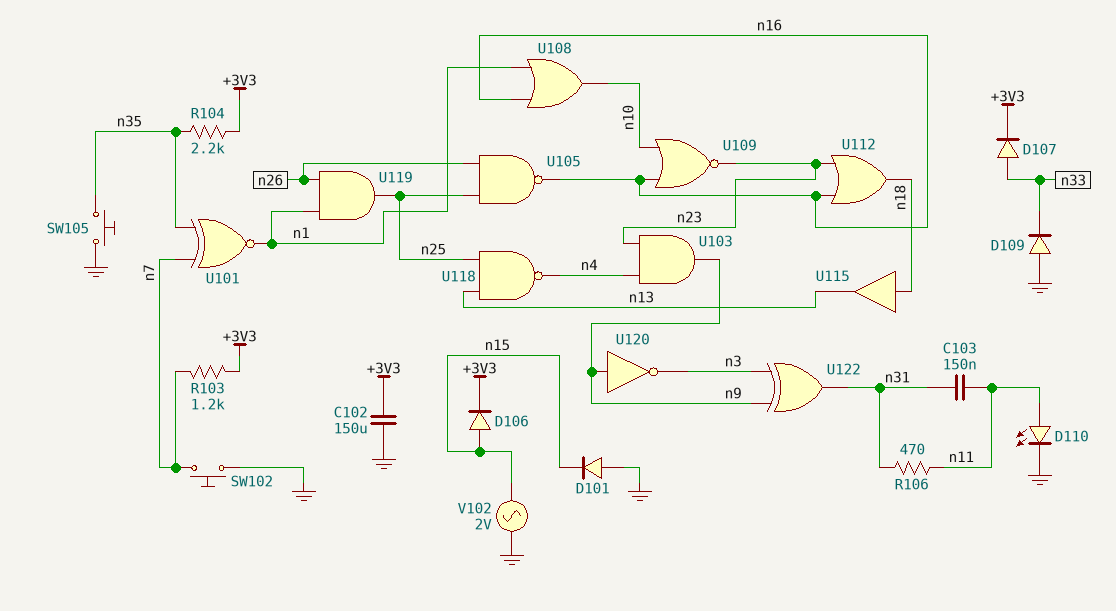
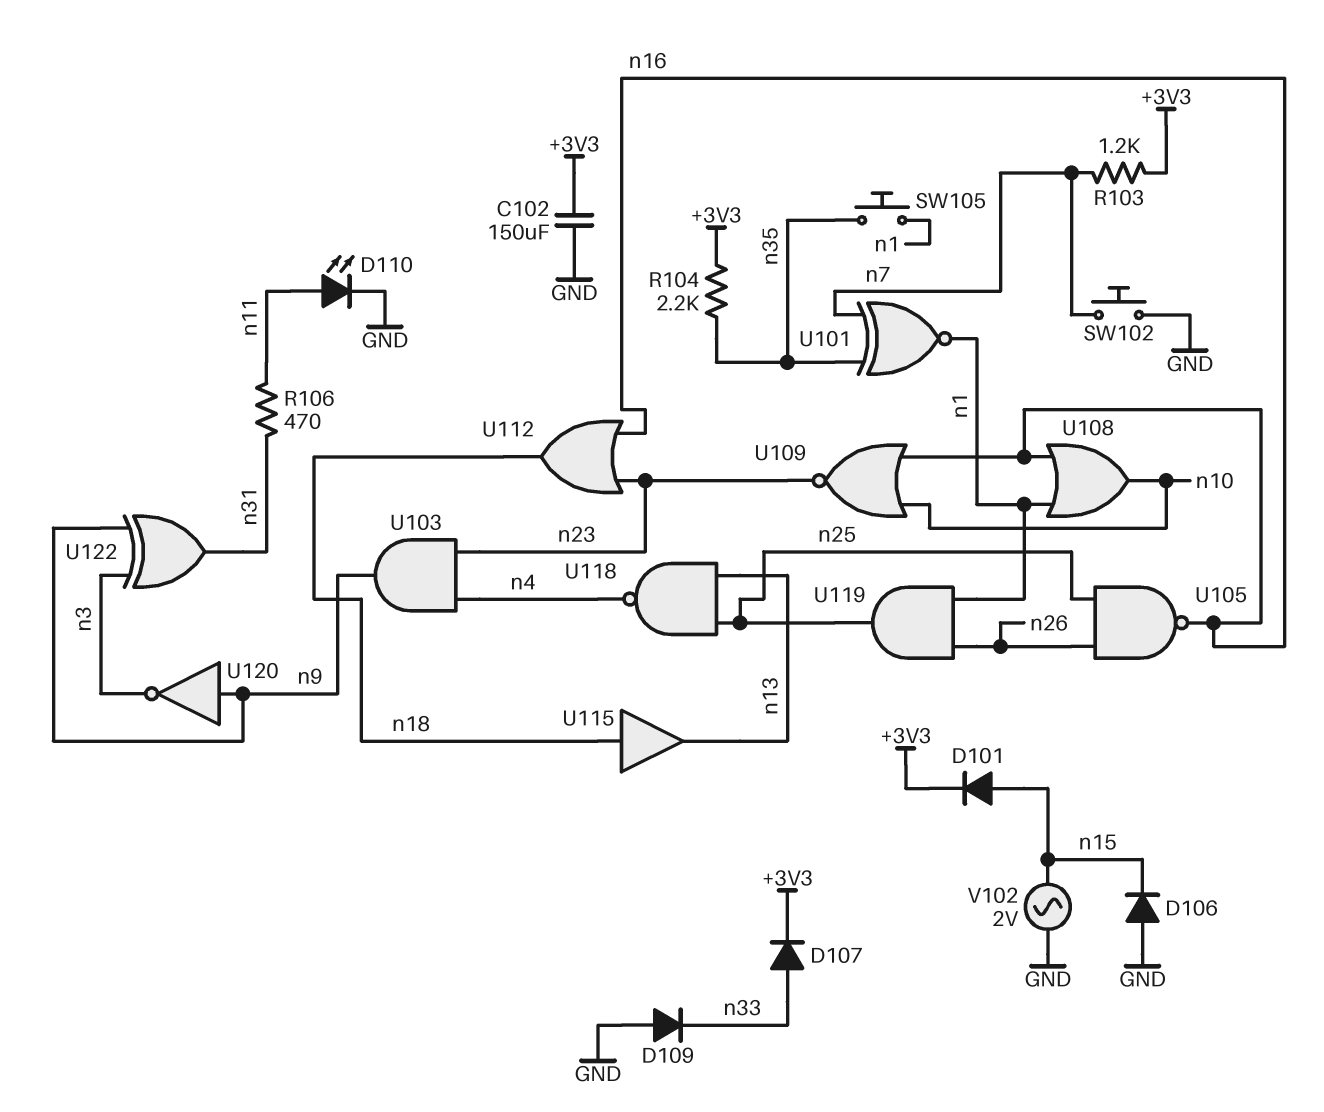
C103: 150nF (n11, n31) -> none
D101: diode (A GND, K n15) -> diode (A n15, K +3V3)
D106: diode (A n15, K +3V3) -> diode (A GND, K n15)
SW105: button (GND, n35) -> button (n1, n35)

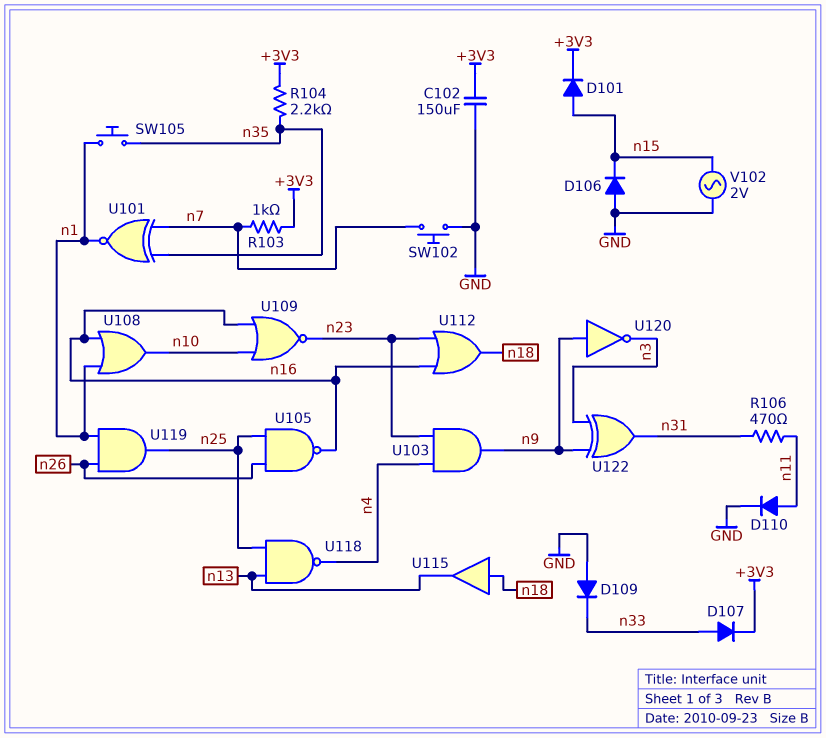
D110: LED (A n11, K GND) -> diode (A n11, K GND)
R103: 1.2k (+3V3, n7) -> 1k (+3V3, n7)

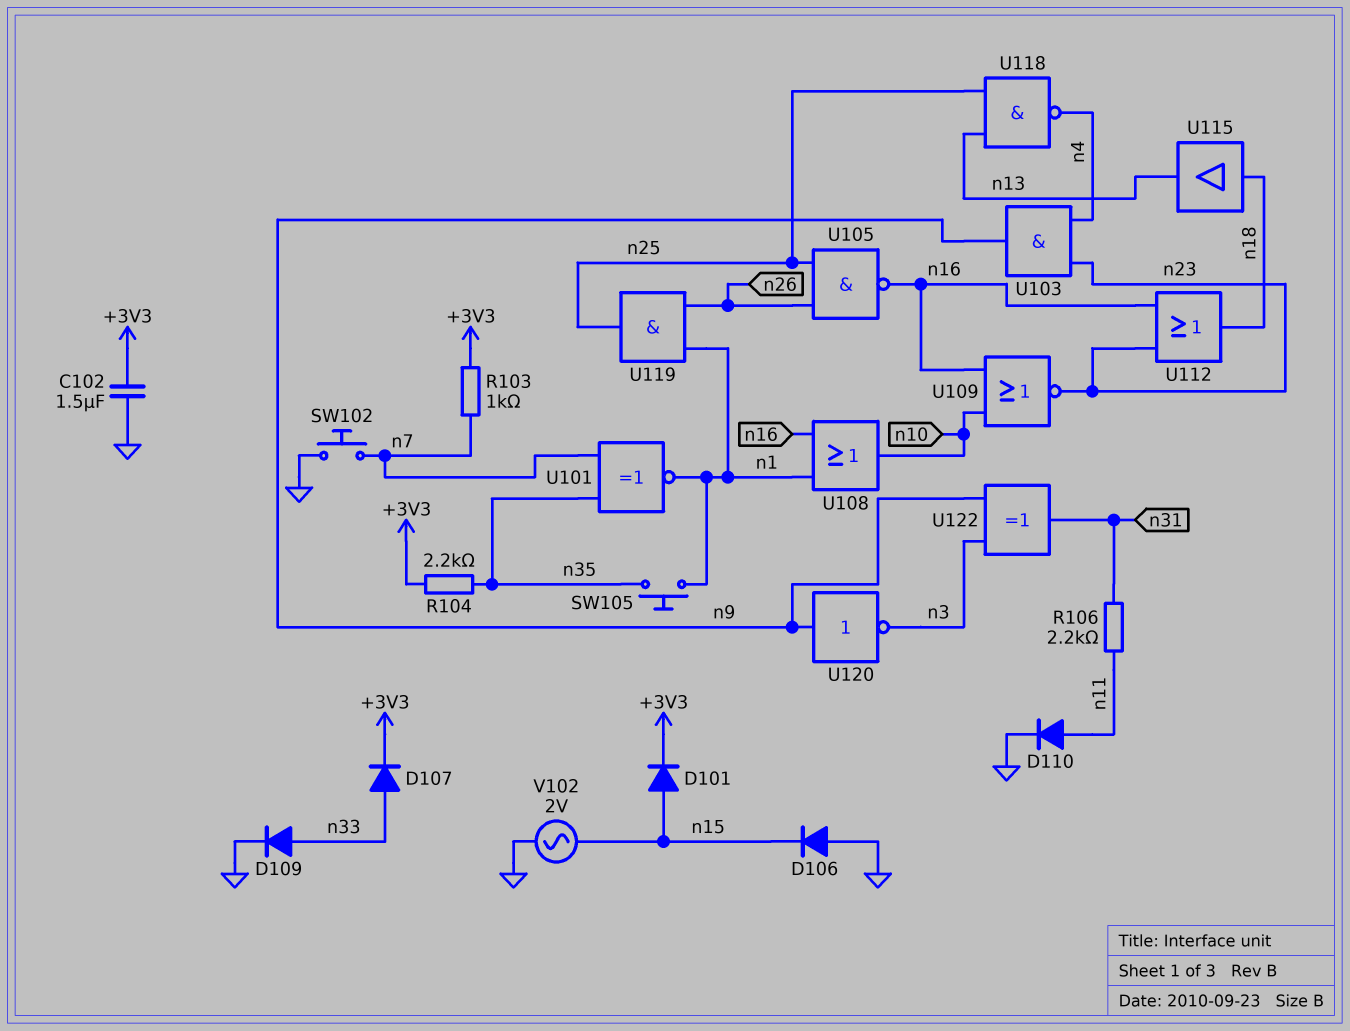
C102: 150uF (+3V3, GND) -> 1.5uF (+3V3, GND)
D109: diode (A GND, K n33) -> diode (A n33, K GND)
R106: 470 (n11, n31) -> 2.2k (n11, n31)

